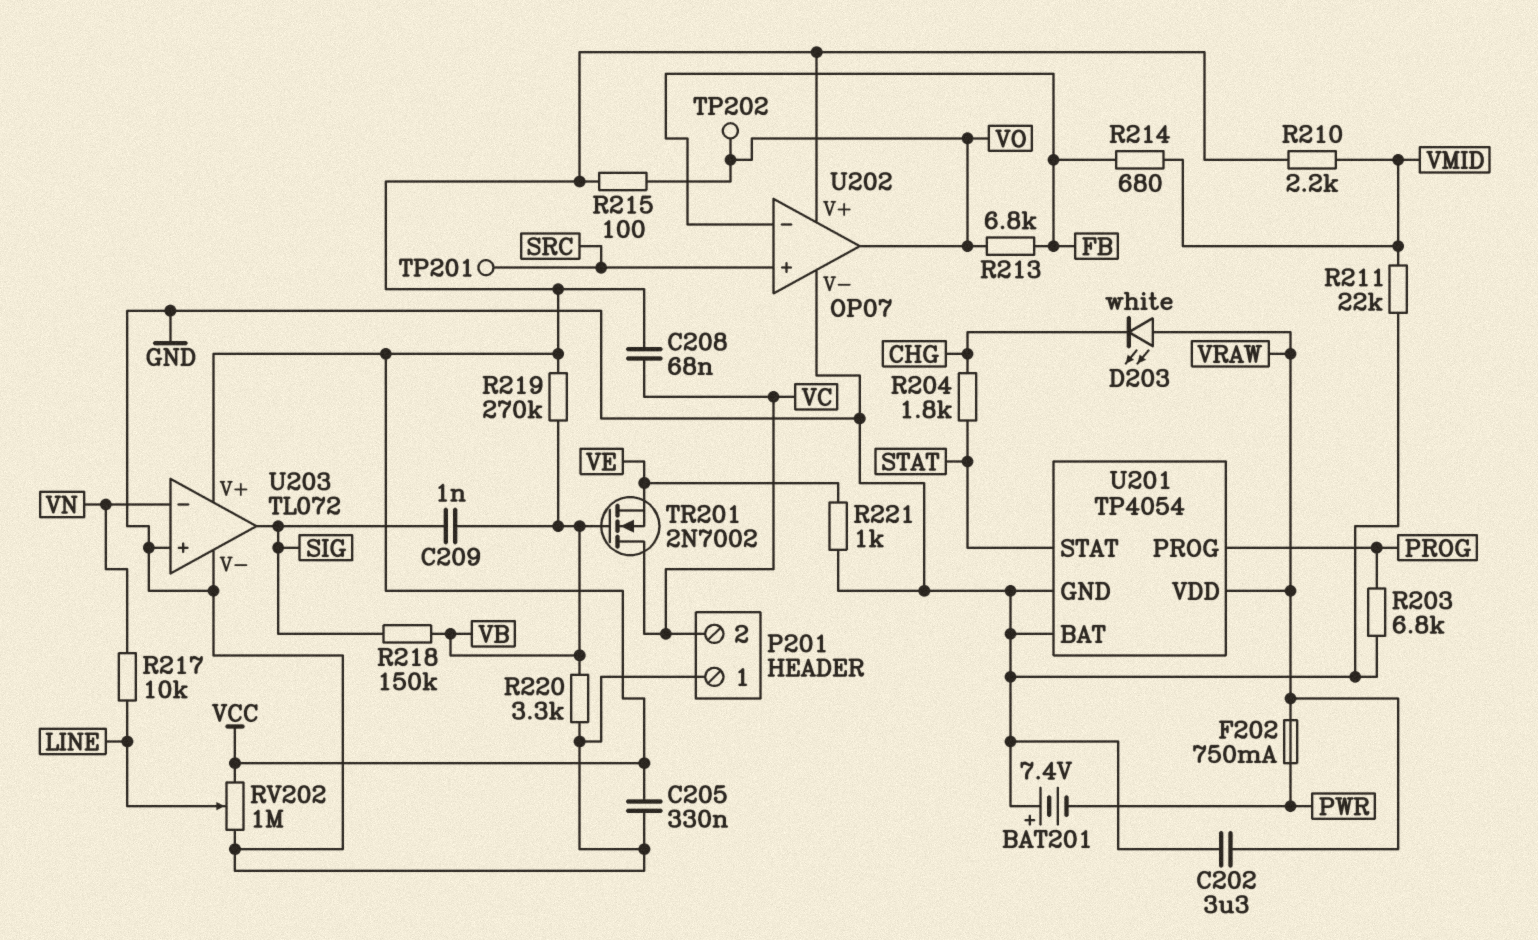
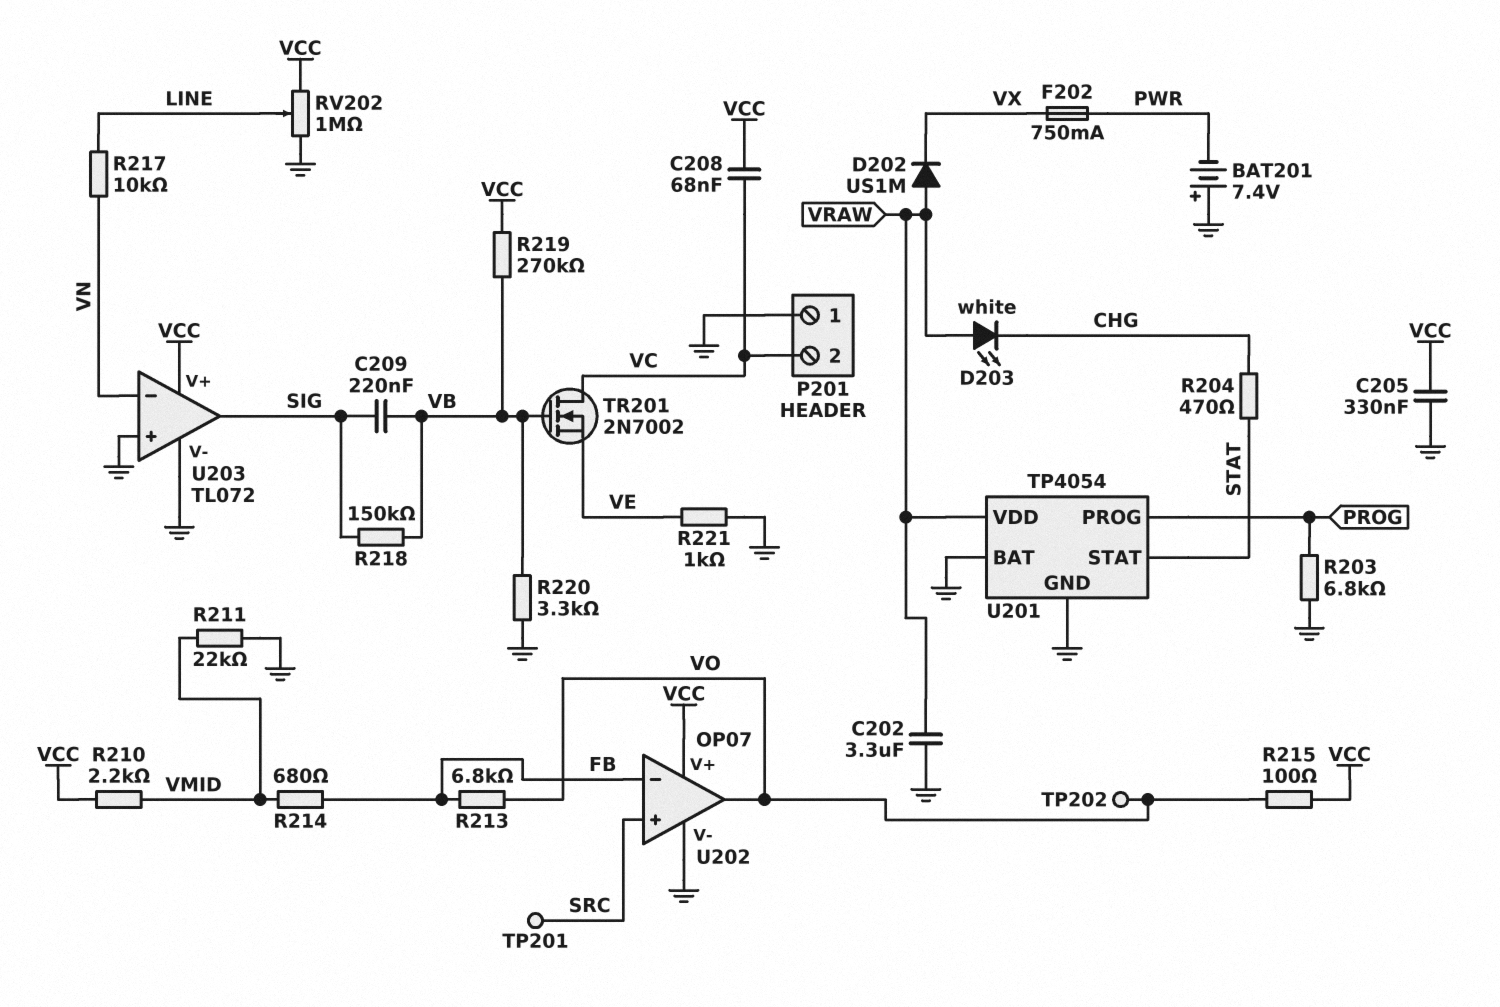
C209: 1nF (SIG, VB) -> 220nF (SIG, VB)
D202: none -> diode US1M (A VRAW, K VX)
F202: 750mA (PWR, VRAW) -> 750mA (PWR, VX)
R204: 1.8k (CHG, STAT) -> 470 (CHG, STAT)

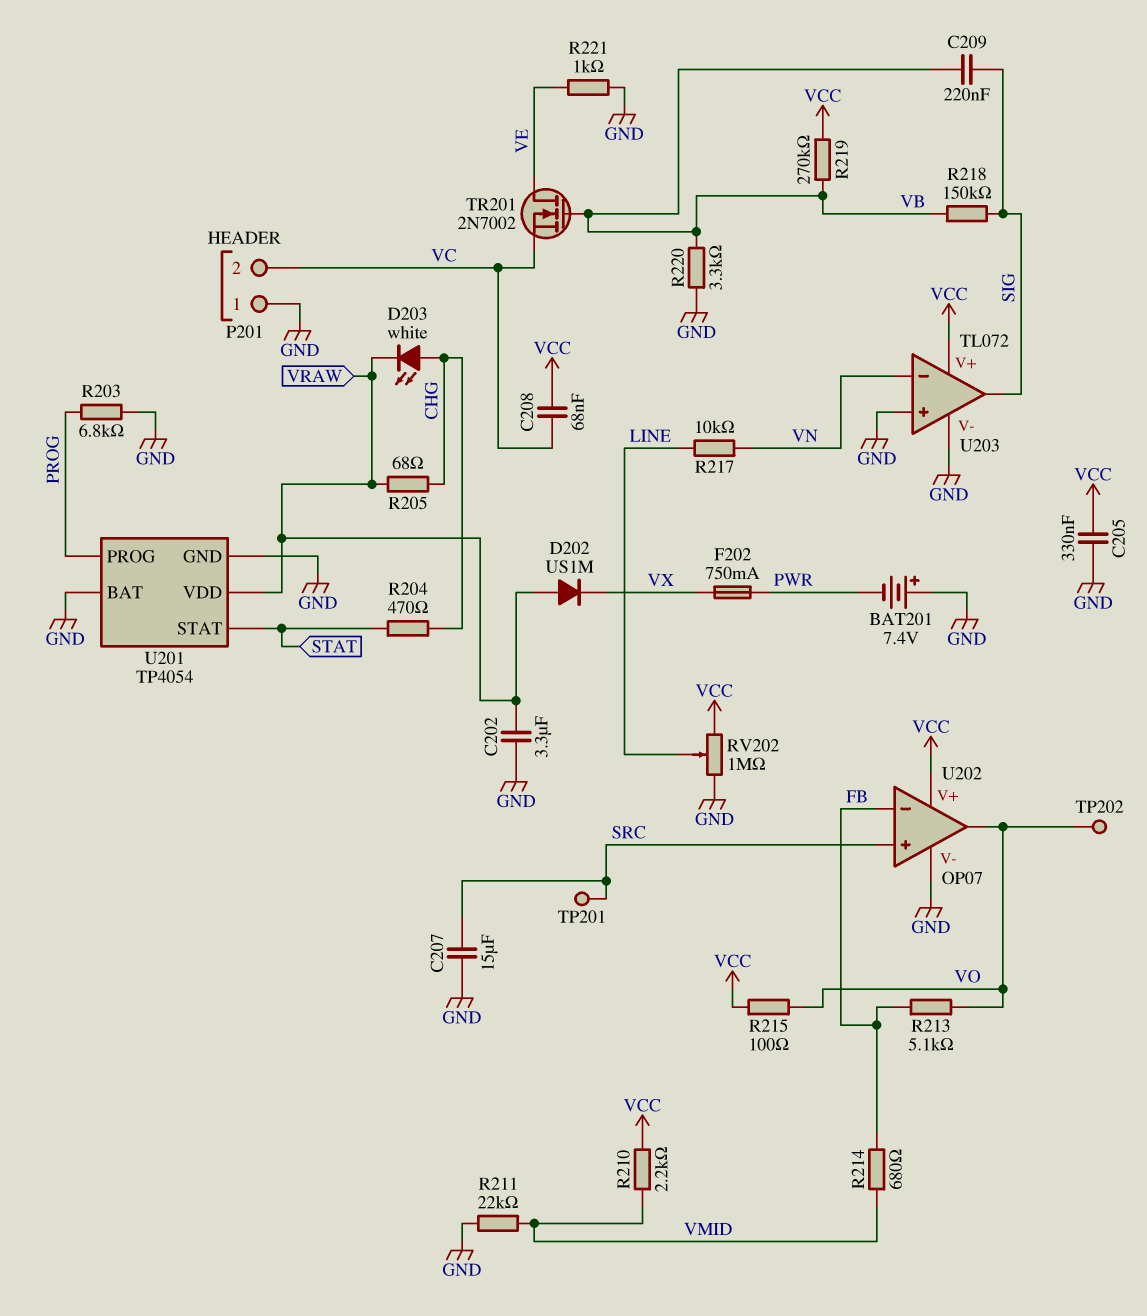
C207: none -> 15uF (GND, SRC)
D203: LED white (A VRAW, K CHG) -> LED white (A CHG, K VRAW)
R205: none -> 68 (CHG, VRAW)
R213: 6.8k (FB, VO) -> 5.1k (FB, VO)
TR201: NMOS 2N7002 (G VB, D VC, S VE) -> NMOS 2N7002 (G VB, D VE, S VC)

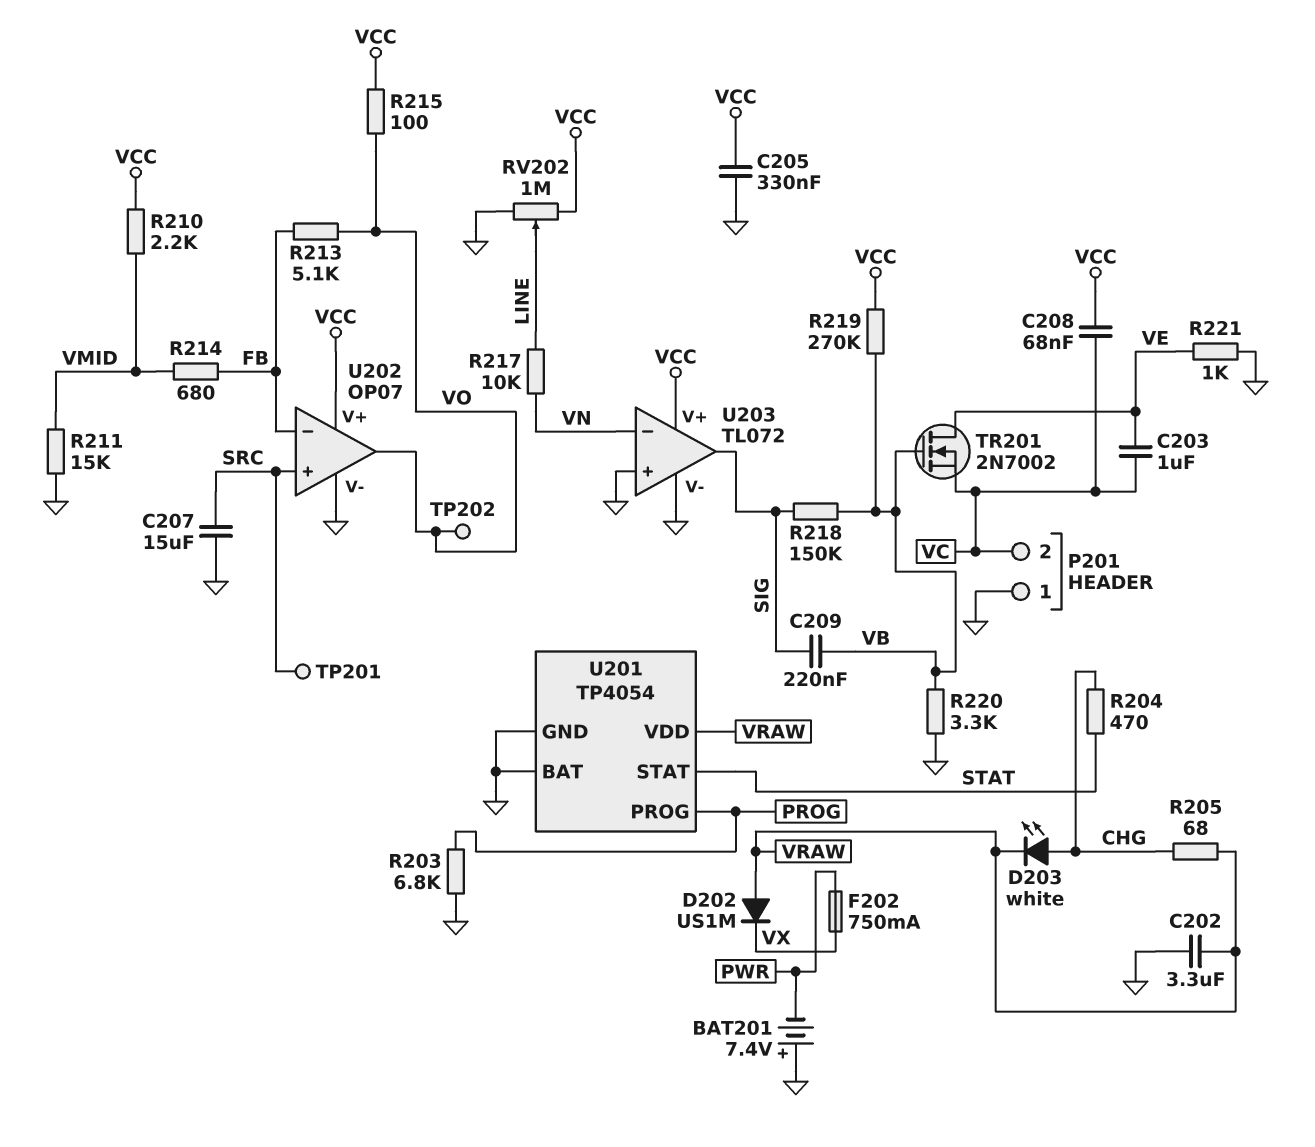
C203: none -> 1uF (VC, VE)
R211: 22k (GND, VMID) -> 15k (GND, VMID)

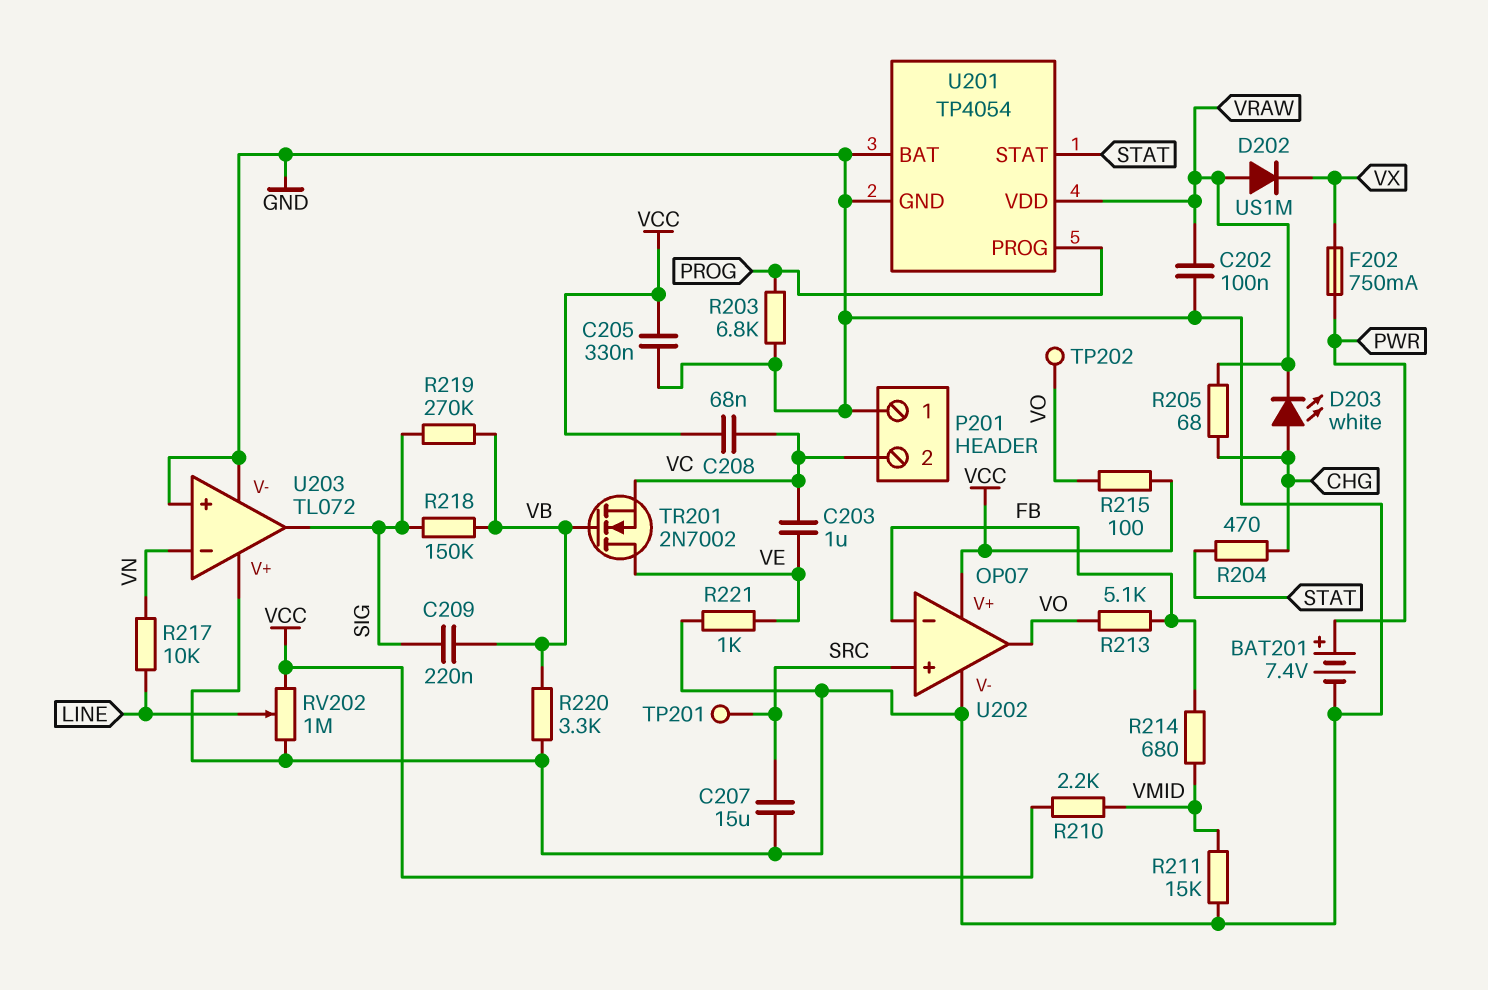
BAT201: 7.4V (plus GND, minus PWR) -> 7.4V (plus PWR, minus GND)
C202: 3.3uF (GND, VRAW) -> 100nF (GND, VRAW)
R219: 270k (VB, VCC) -> 270k (SIG, VB)
U203 pin V+: VCC -> GND

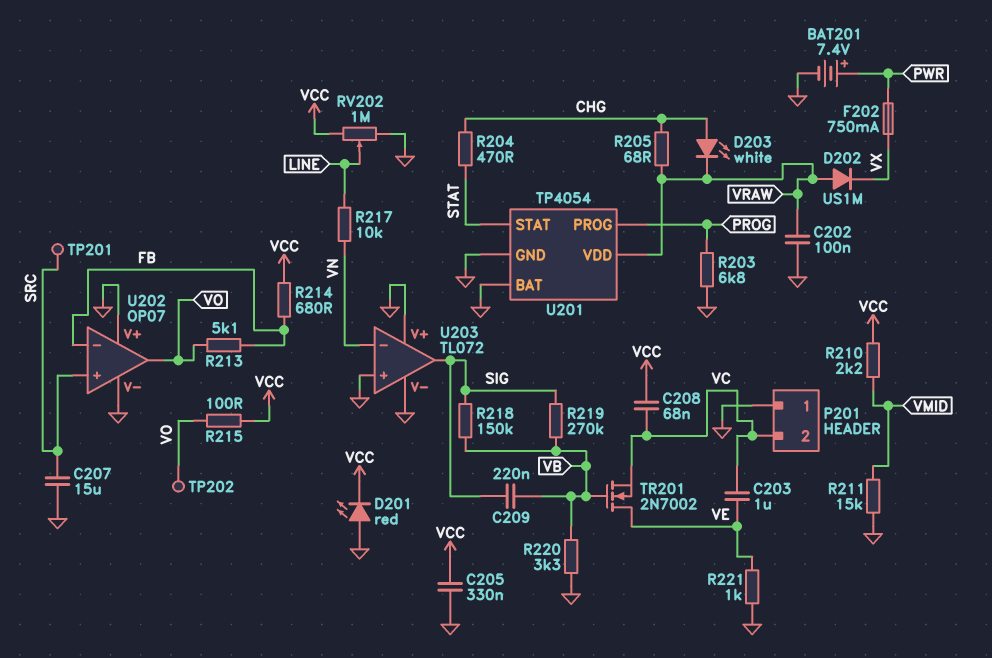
D201: none -> LED red (A GND, K VCC)
R214: 680 (FB, VMID) -> 680 (FB, VCC)
U202 pin V+: VCC -> GND

